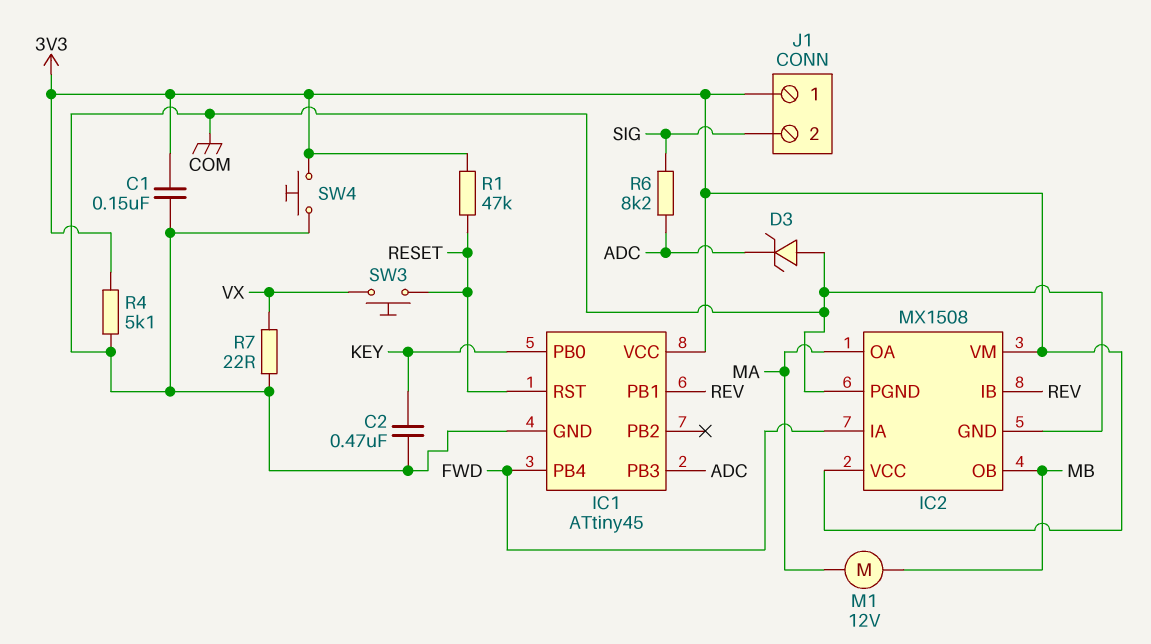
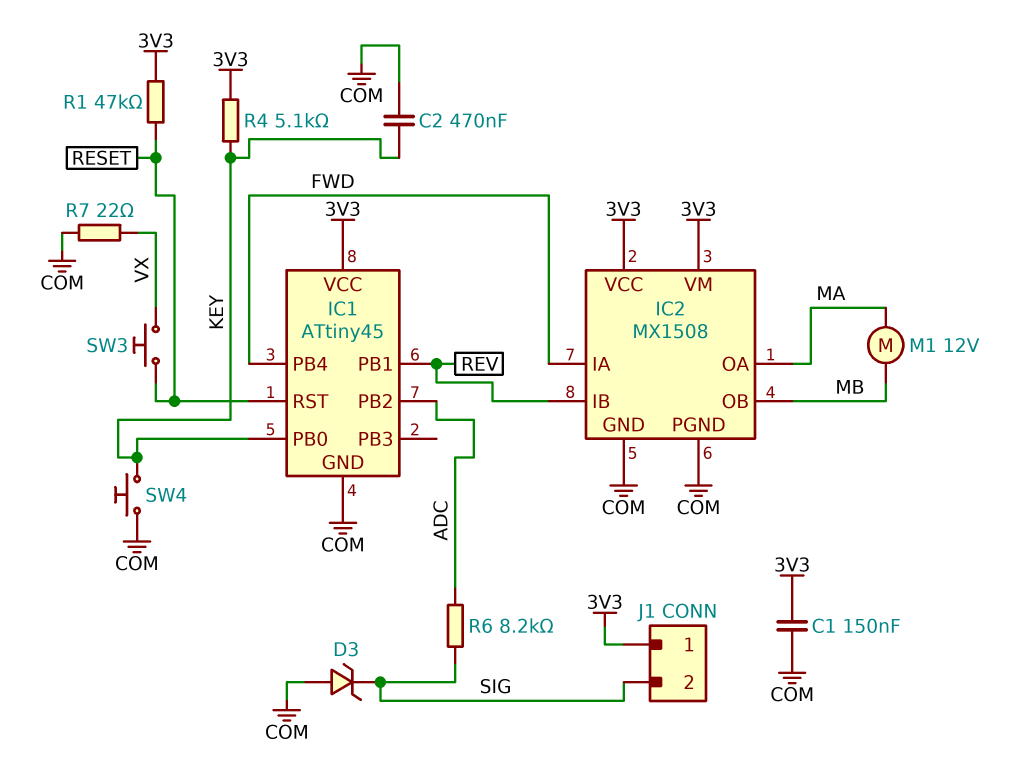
D3: zener (A COM, K ADC) -> zener (A COM, K SIG)
IC1 pin PB2: none -> ADC
IC1 pin PB3: ADC -> none
R4: 5.1k (3V3, COM) -> 5.1k (3V3, KEY)
SW4: button (3V3, COM) -> button (COM, KEY)

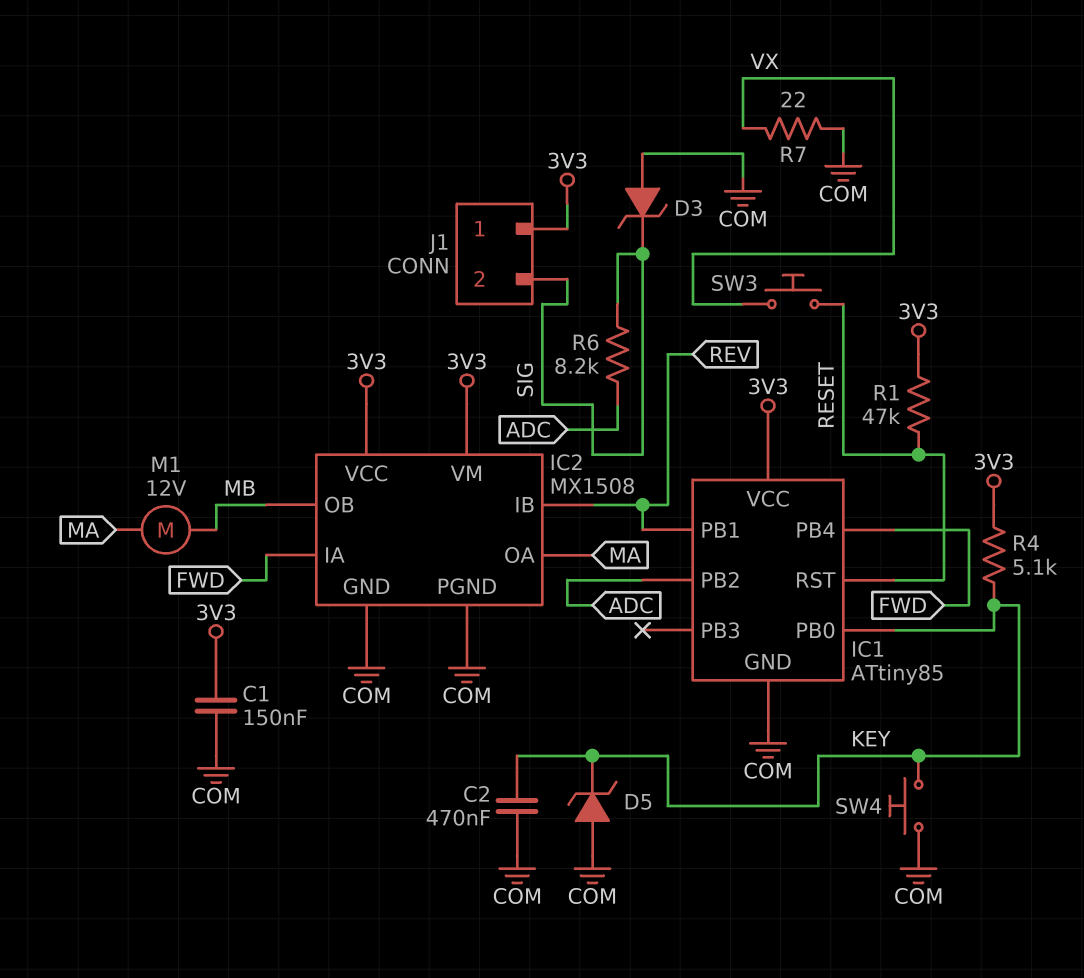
D5: none -> zener (A COM, K KEY)
IC1: ATtiny45 -> ATtiny85

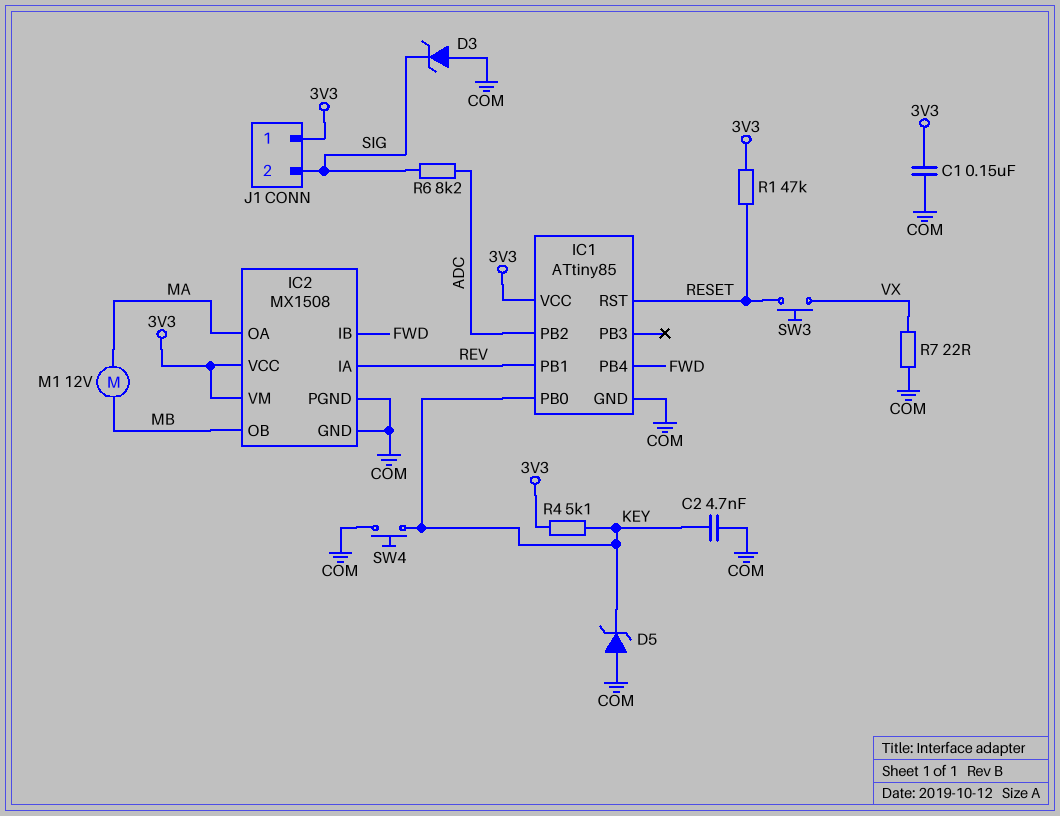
C2: 470nF (COM, KEY) -> 4.7nF (COM, KEY)
IC2 pin IA: FWD -> REV
IC2 pin IB: REV -> FWD

